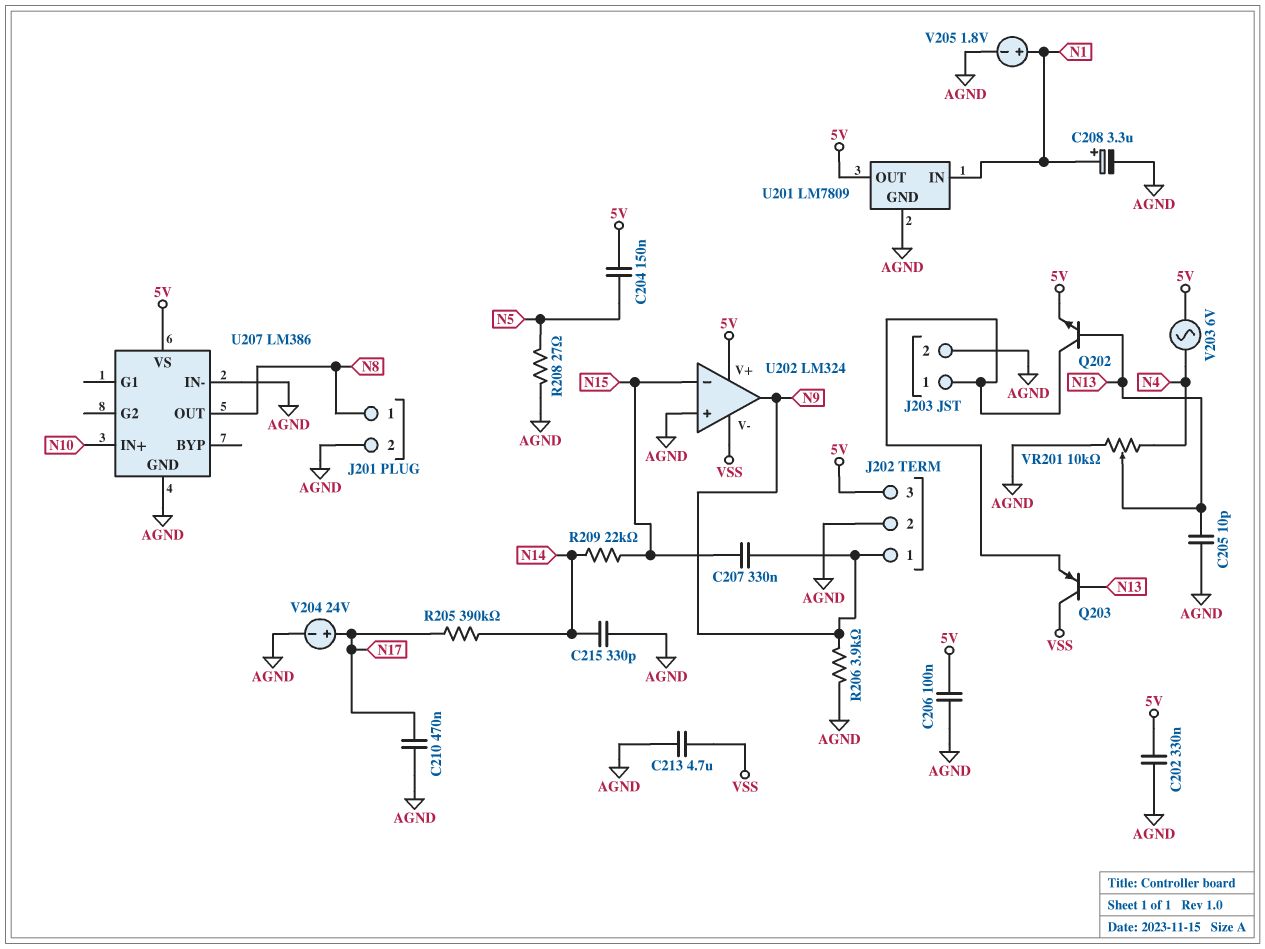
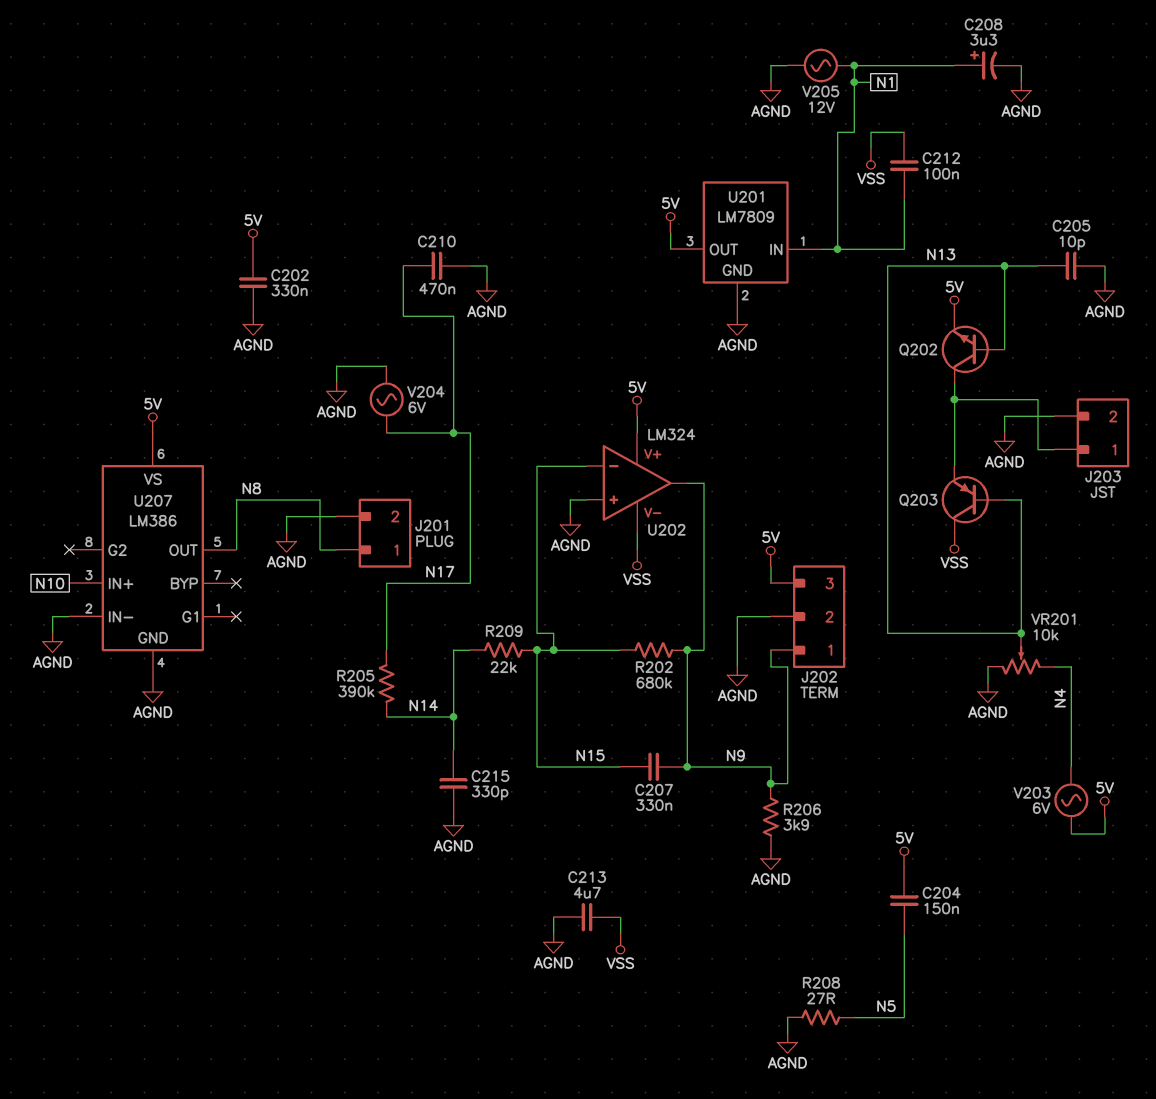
C206: 100nF (5V, AGND) -> none
C212: none -> 100nF (N1, VSS)
R202: none -> 680k (N9, N15)
V204: 24V (plus N17, minus AGND) -> AC 6V (AGND, N17)
V205: 1.8V (plus N1, minus AGND) -> AC 12V (AGND, N1)

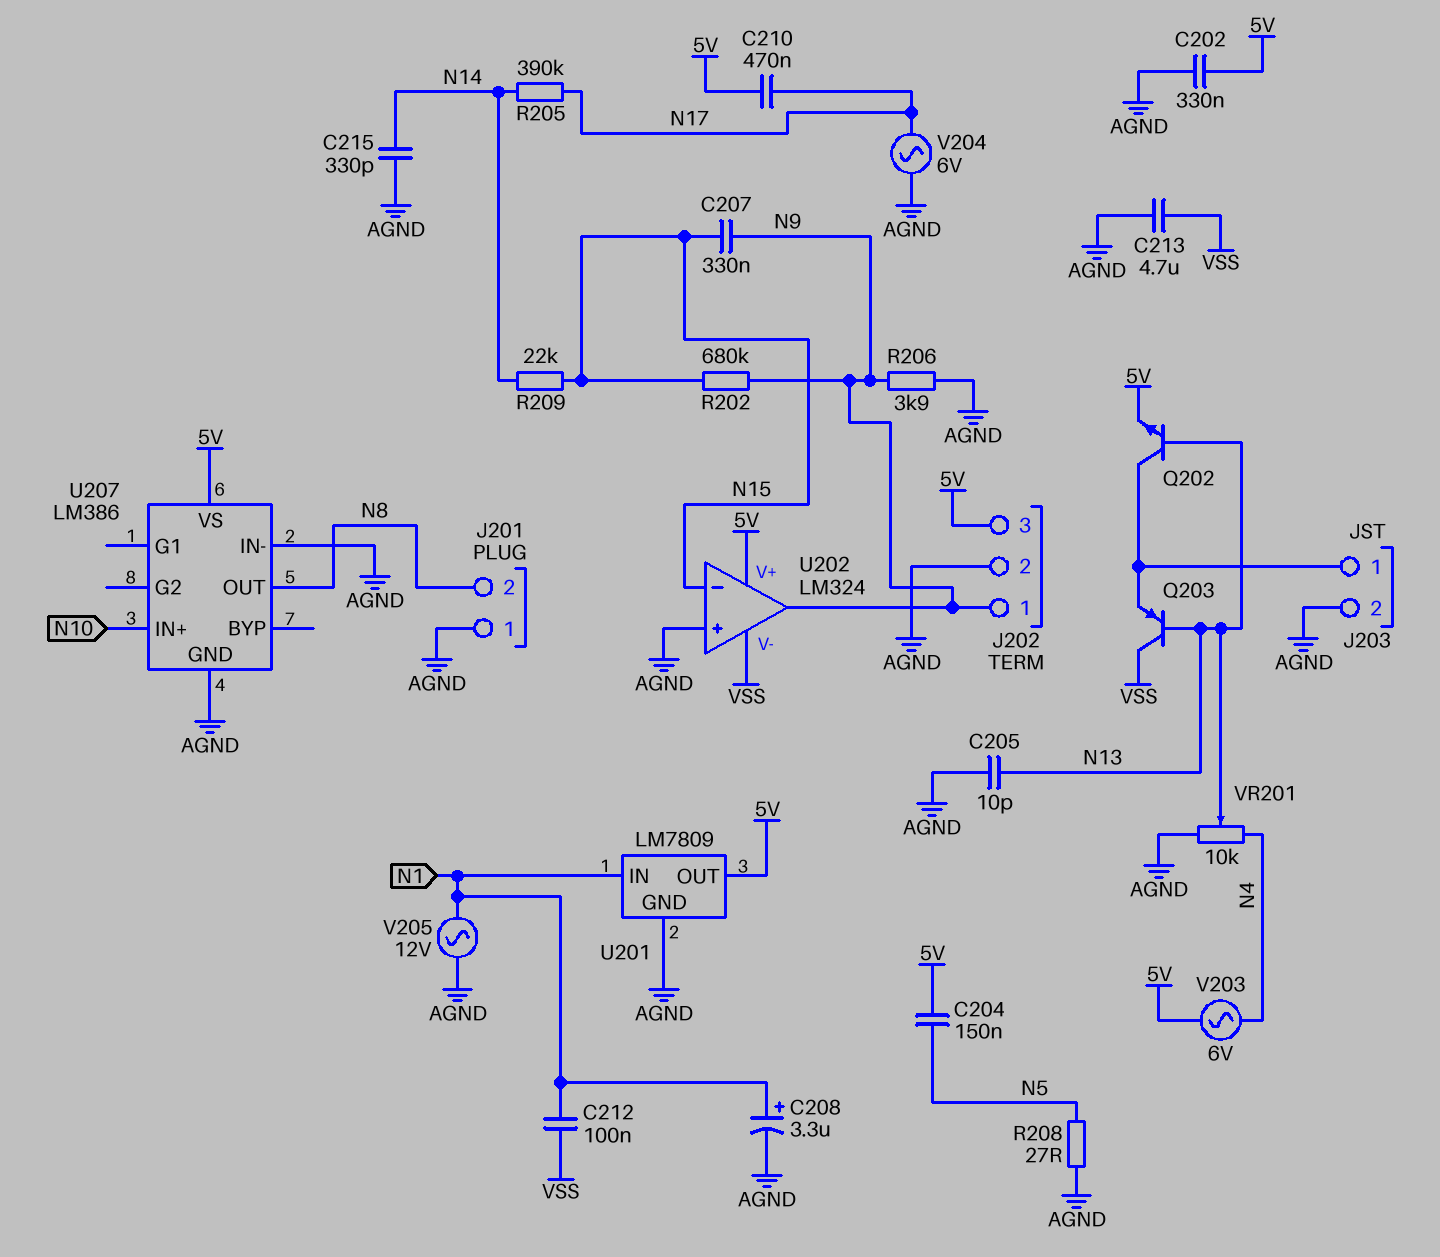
C210: 470nF (AGND, N17) -> 470nF (5V, N17)
J201 pin 1: N8 -> AGND
J201 pin 2: AGND -> N8

